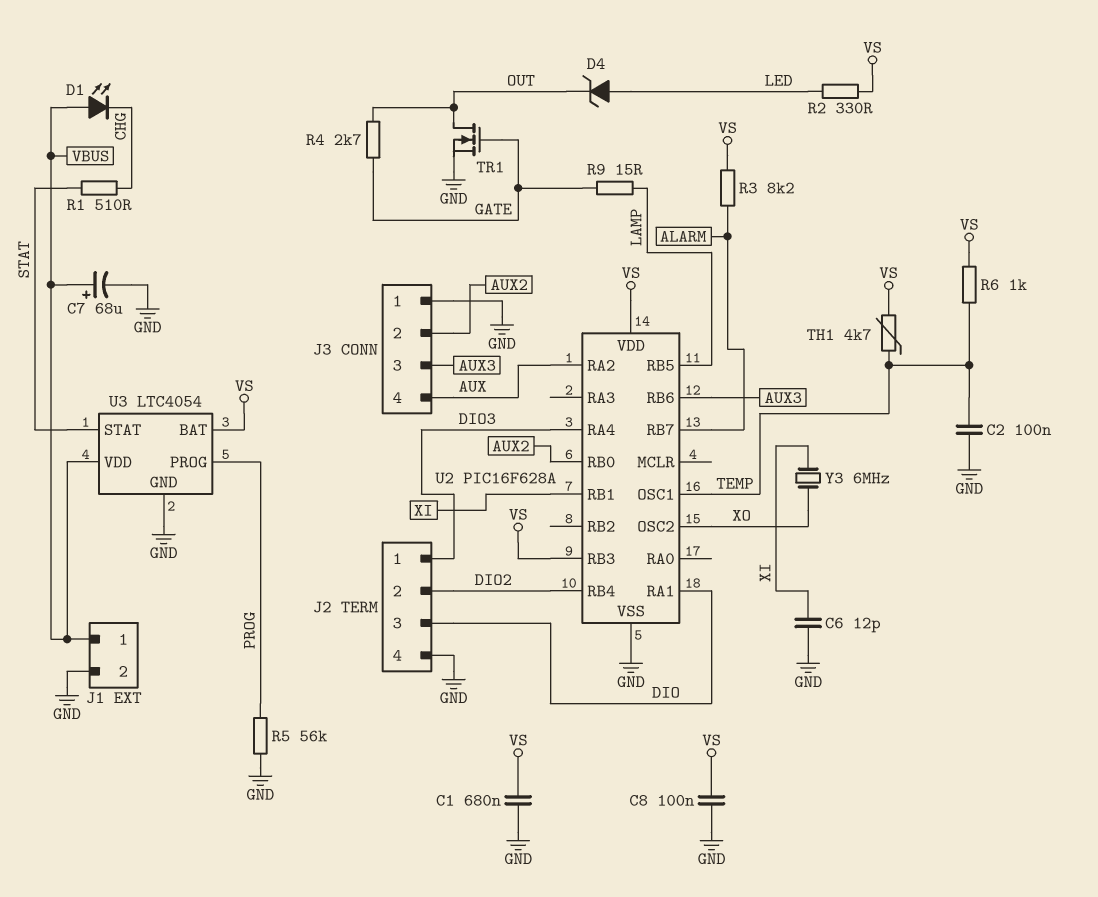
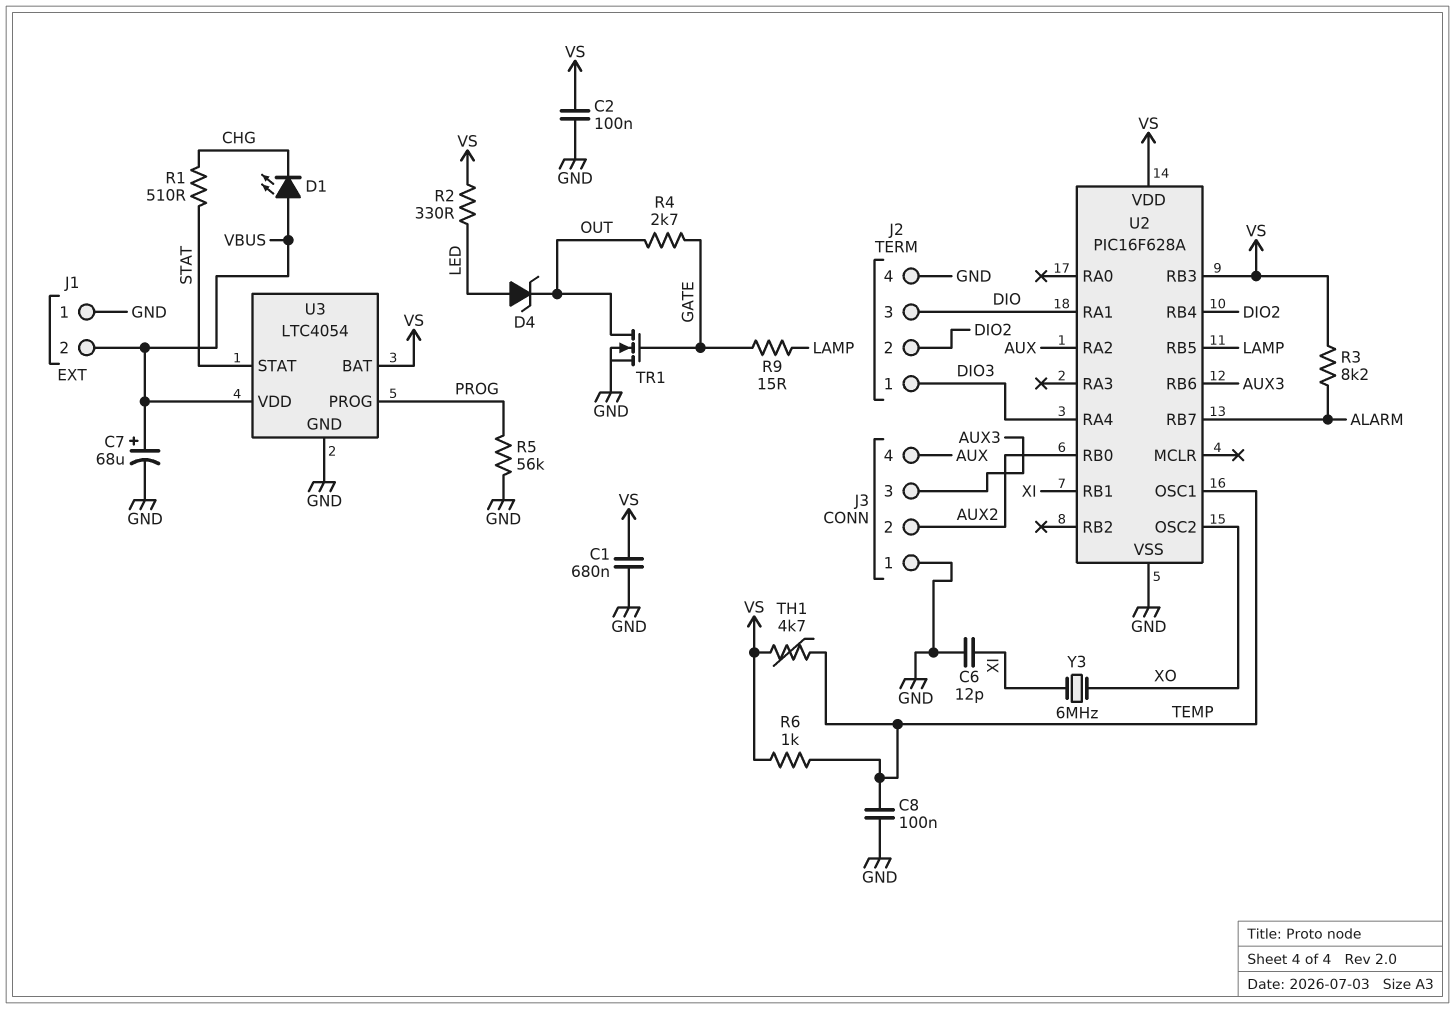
C2: 100nF (GND, TEMP) -> 100nF (GND, VS)
C8: 100nF (GND, VS) -> 100nF (GND, TEMP)
J1 pin 1: VBUS -> GND
J1 pin 2: GND -> VBUS

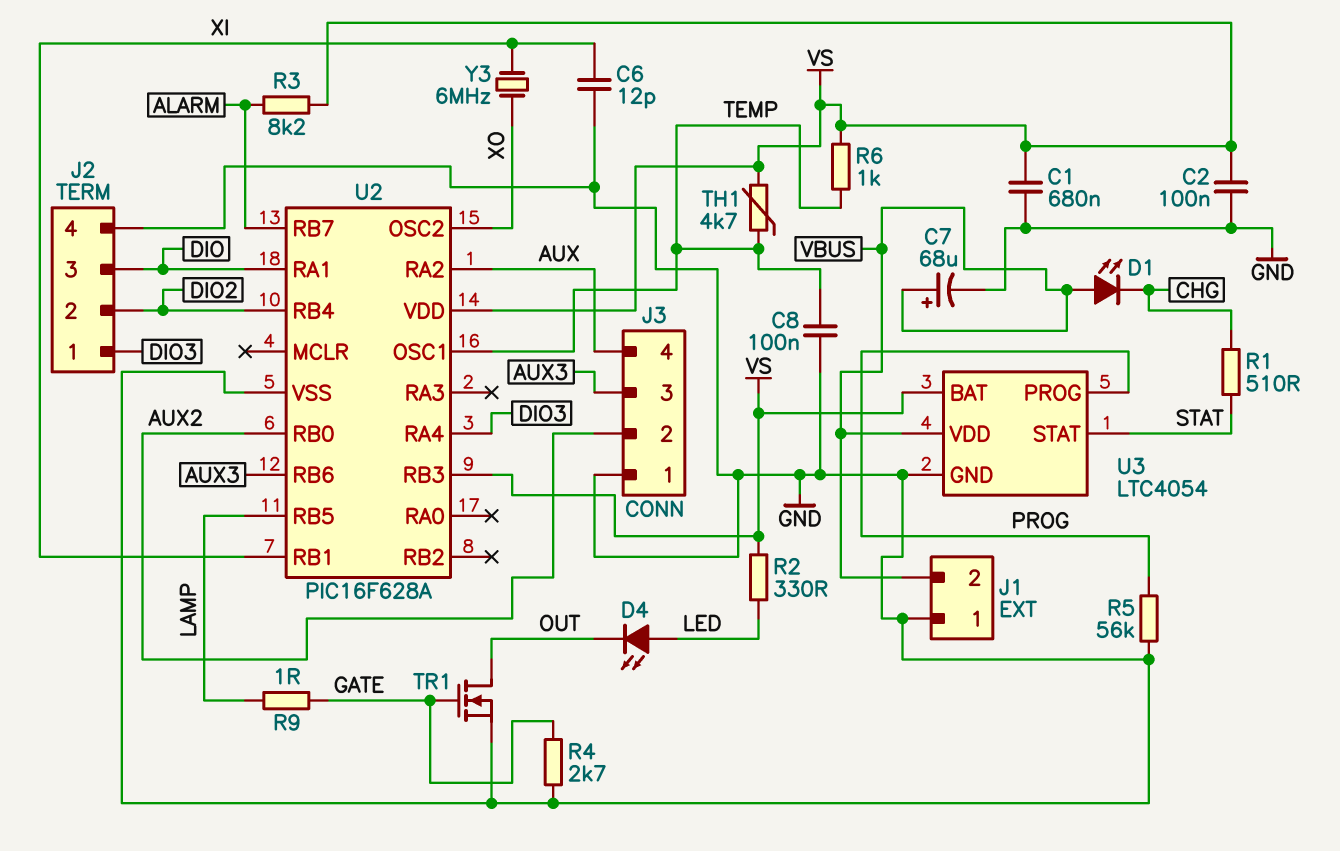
D4: zener (A LED, K OUT) -> LED (A LED, K OUT)
R4: 2.7k (GATE, OUT) -> 2.7k (GATE, GND)
R9: 15 (GATE, LAMP) -> 1 (GATE, LAMP)

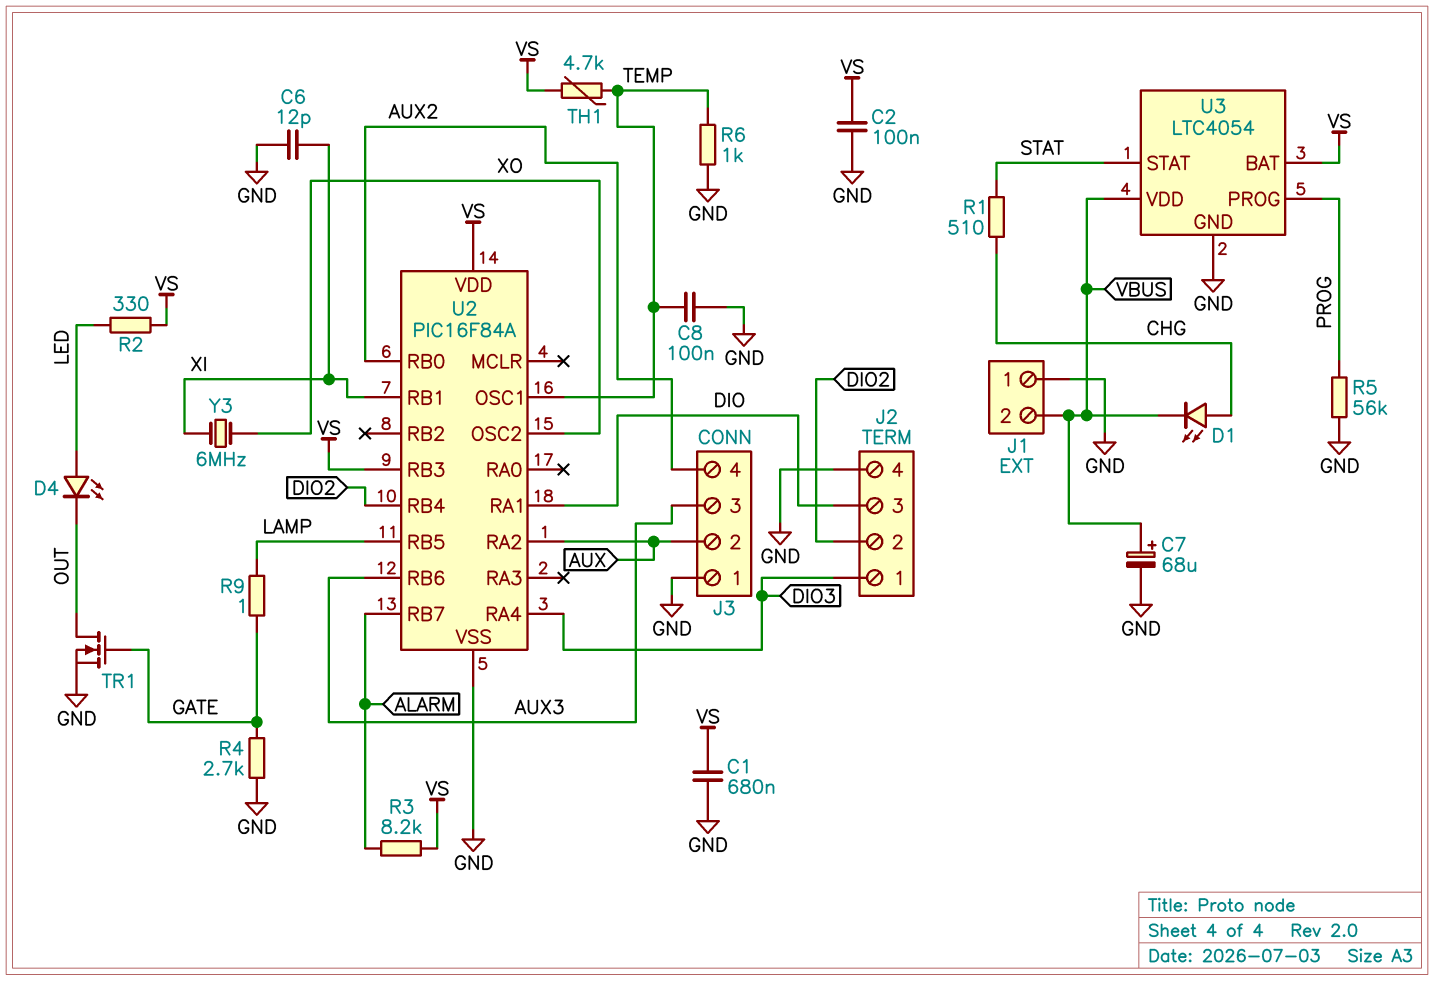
D1: LED (A VBUS, K CHG) -> LED (A CHG, K VBUS)
J3 pin 2: AUX2 -> AUX
J3 pin 4: AUX -> AUX2
R6: 1k (TEMP, VS) -> 1k (GND, TEMP)
U2: PIC16F628A -> PIC16F84A

